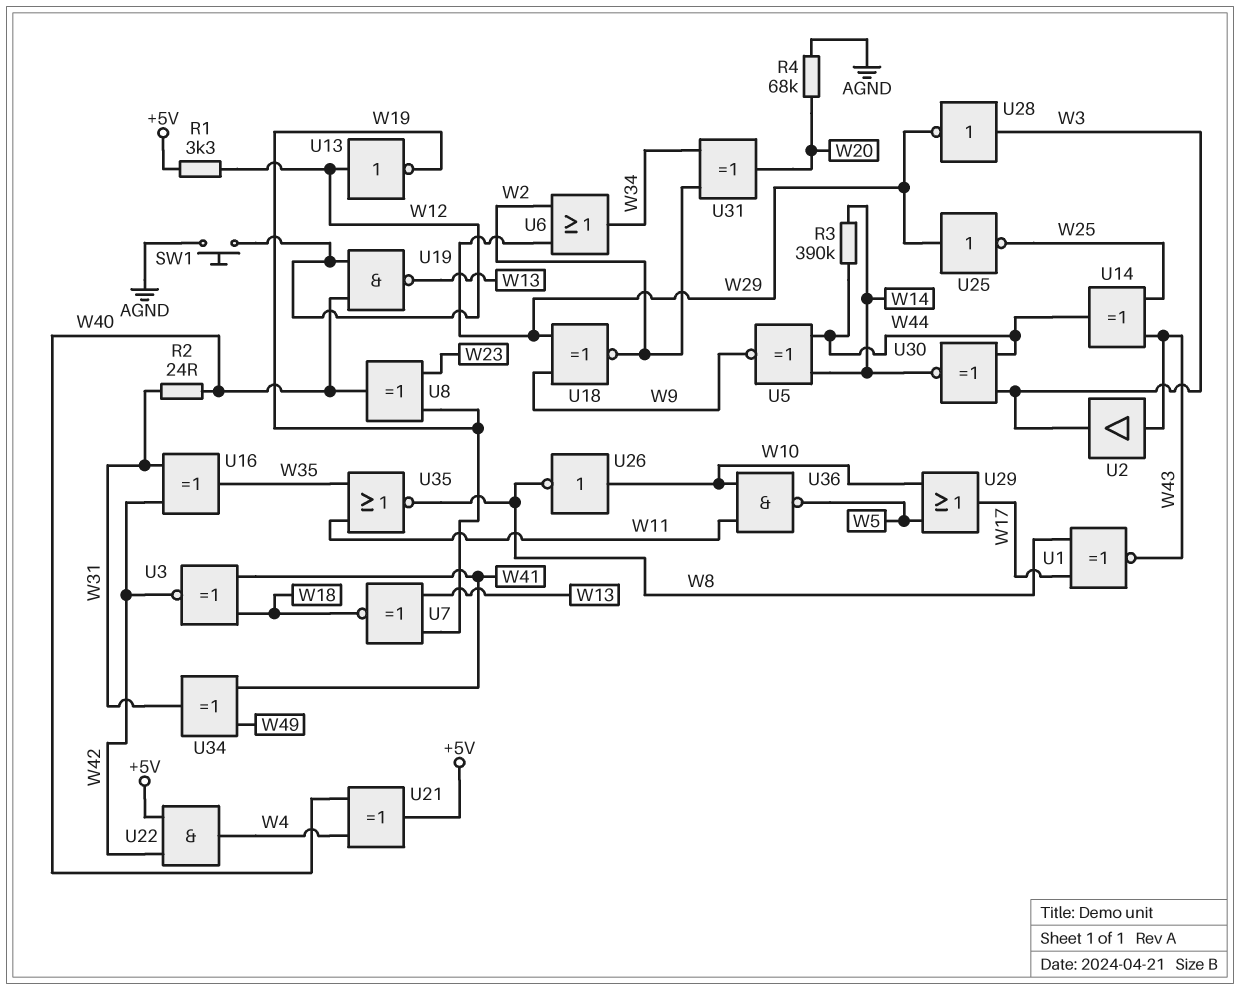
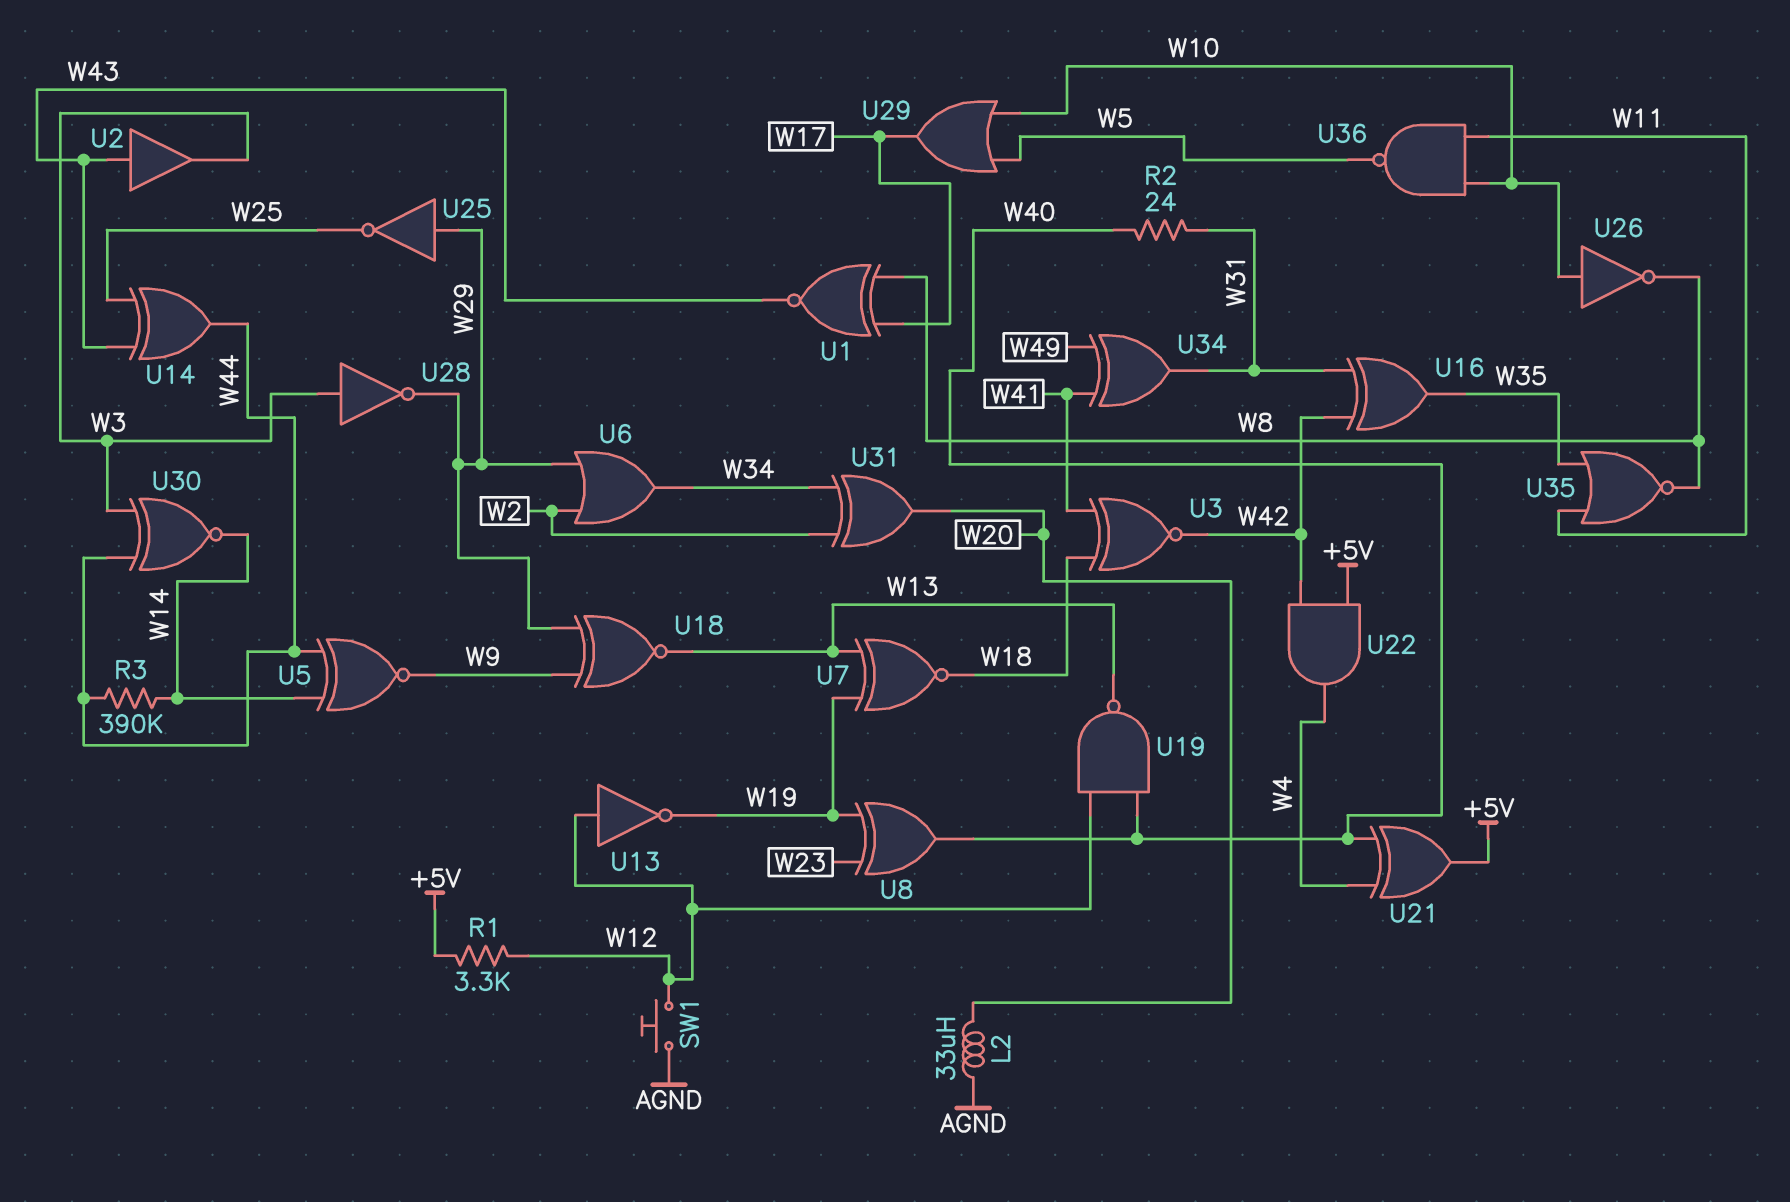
L2: none -> 33uH (AGND, W20)
R4: 68k (AGND, W20) -> none
U18: XNOR (in W9, in W29, out W2) -> XNOR (in W9, in W29, out W13)

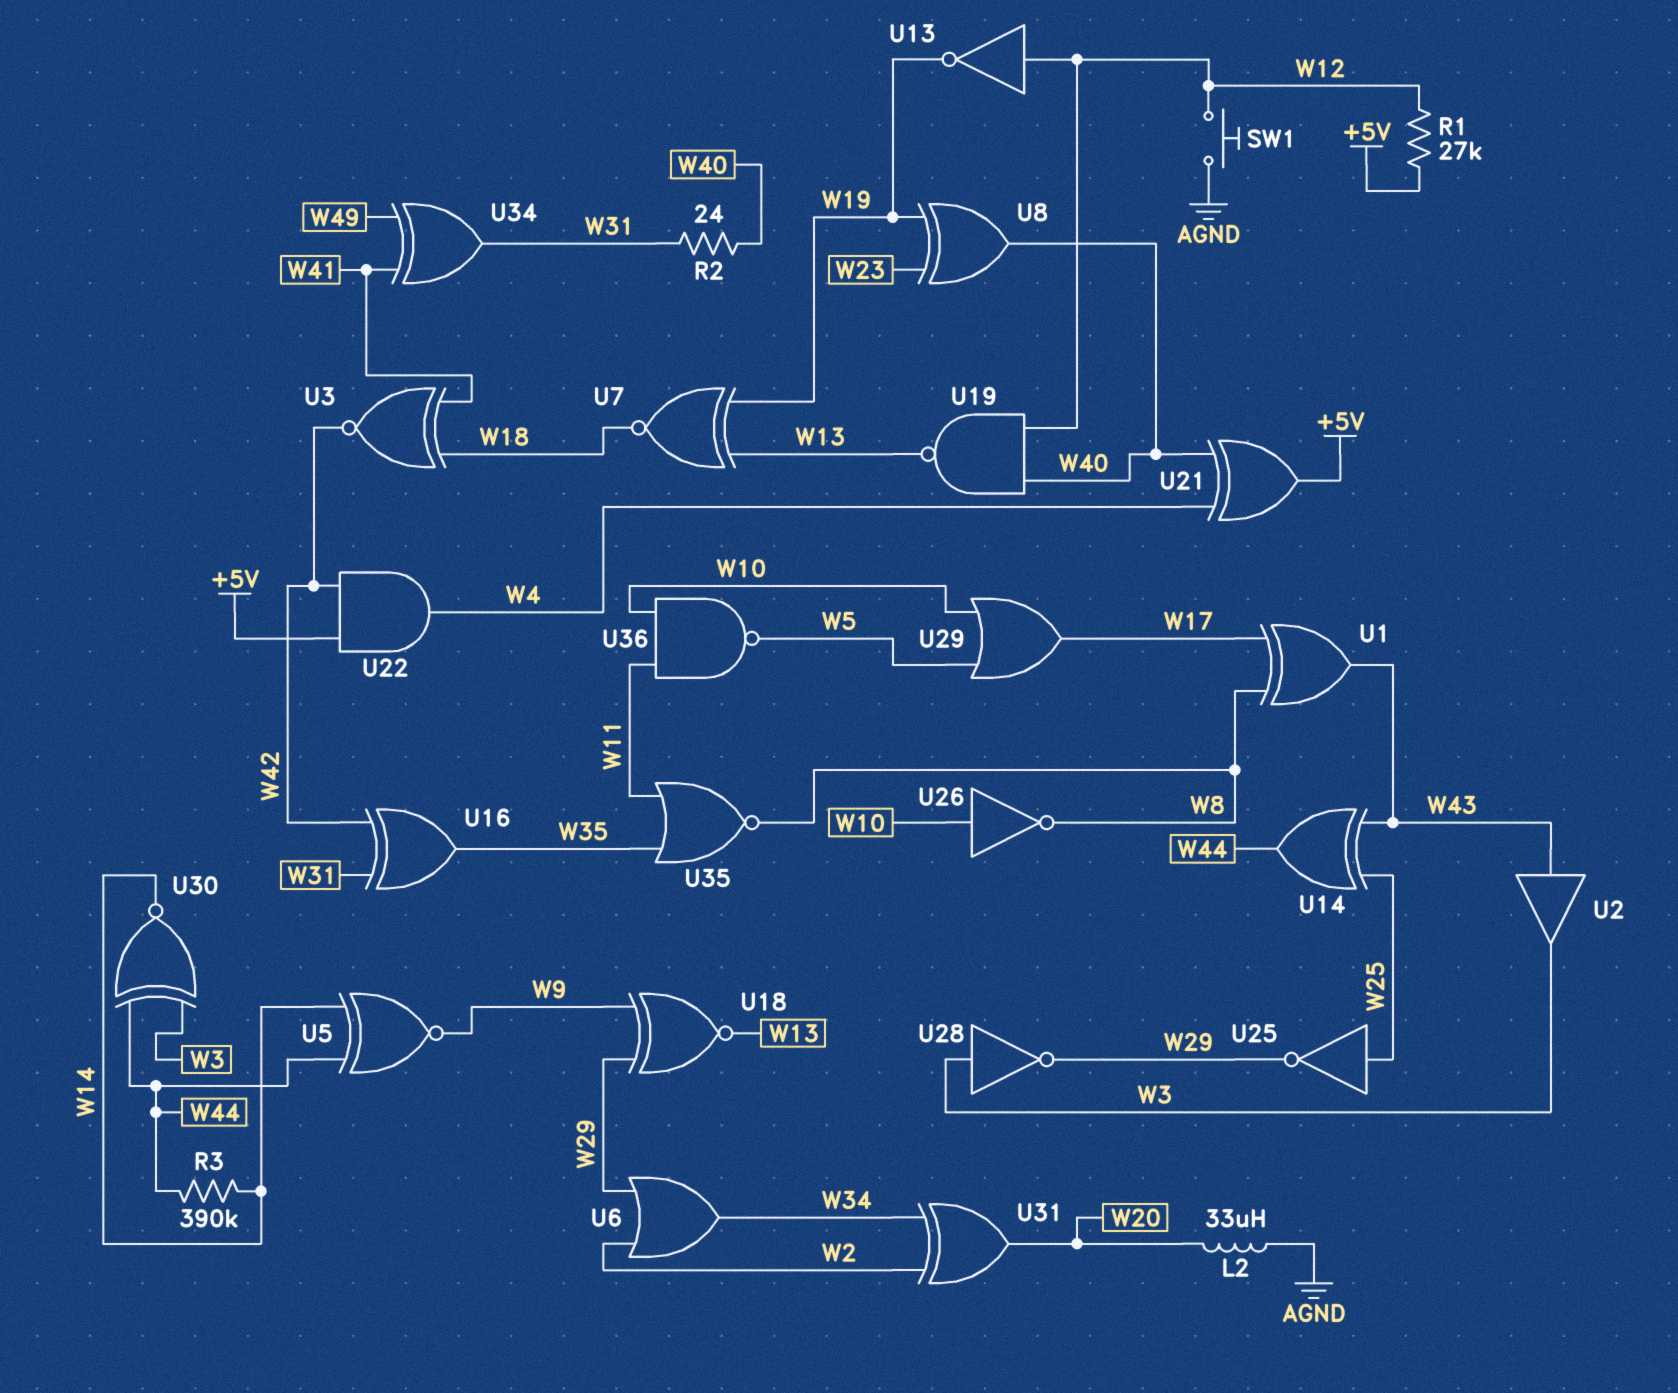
R1: 3.3k (+5V, W12) -> 27k (+5V, W12)
U1: XNOR (in W8, in W17, out W43) -> XOR (in W8, in W17, out W43)
U25: NOT (in W29, out W25) -> NOT (in W25, out W29)

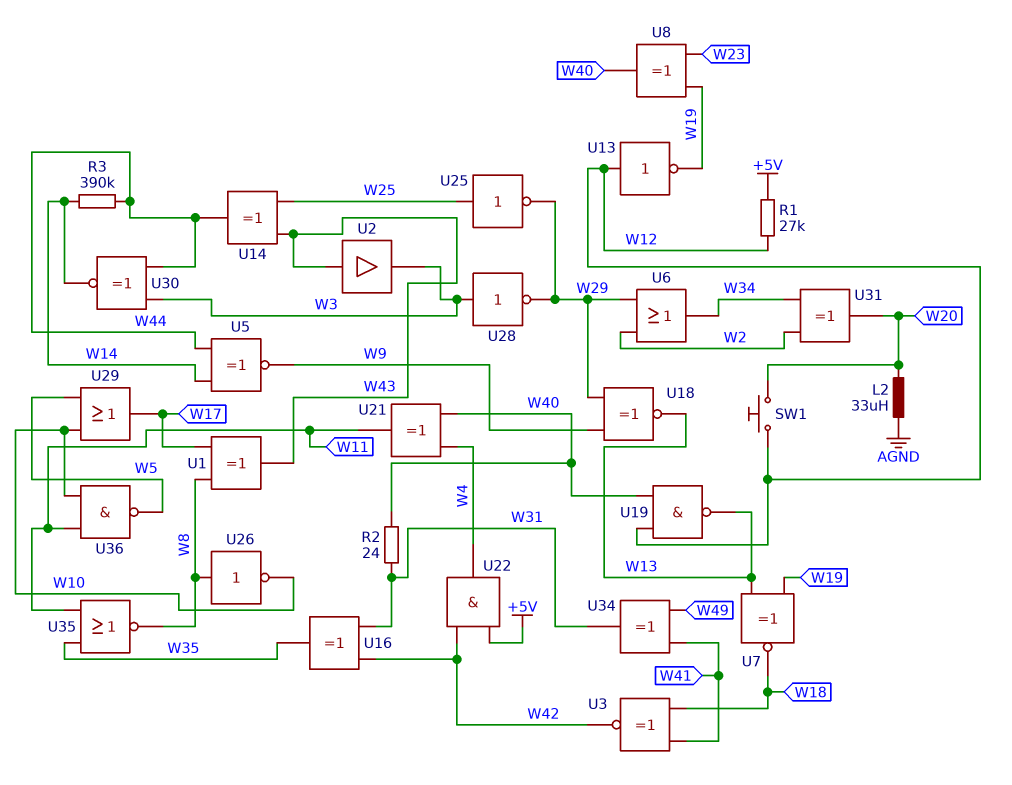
SW1: button (AGND, W12) -> button (W12, W20)
U21: XOR (in W4, in W40, out +5V) -> XOR (in W4, in W40, out W11)
U26: NOT (in W10, out W8) -> NOT (in W8, out W10)

